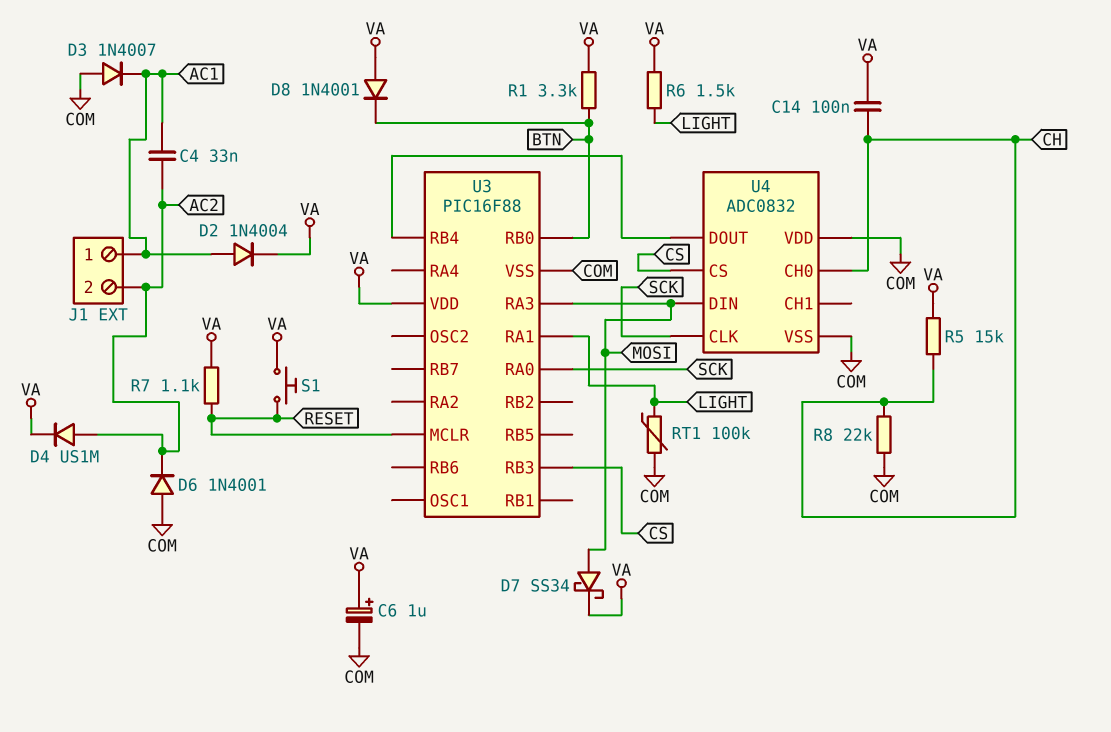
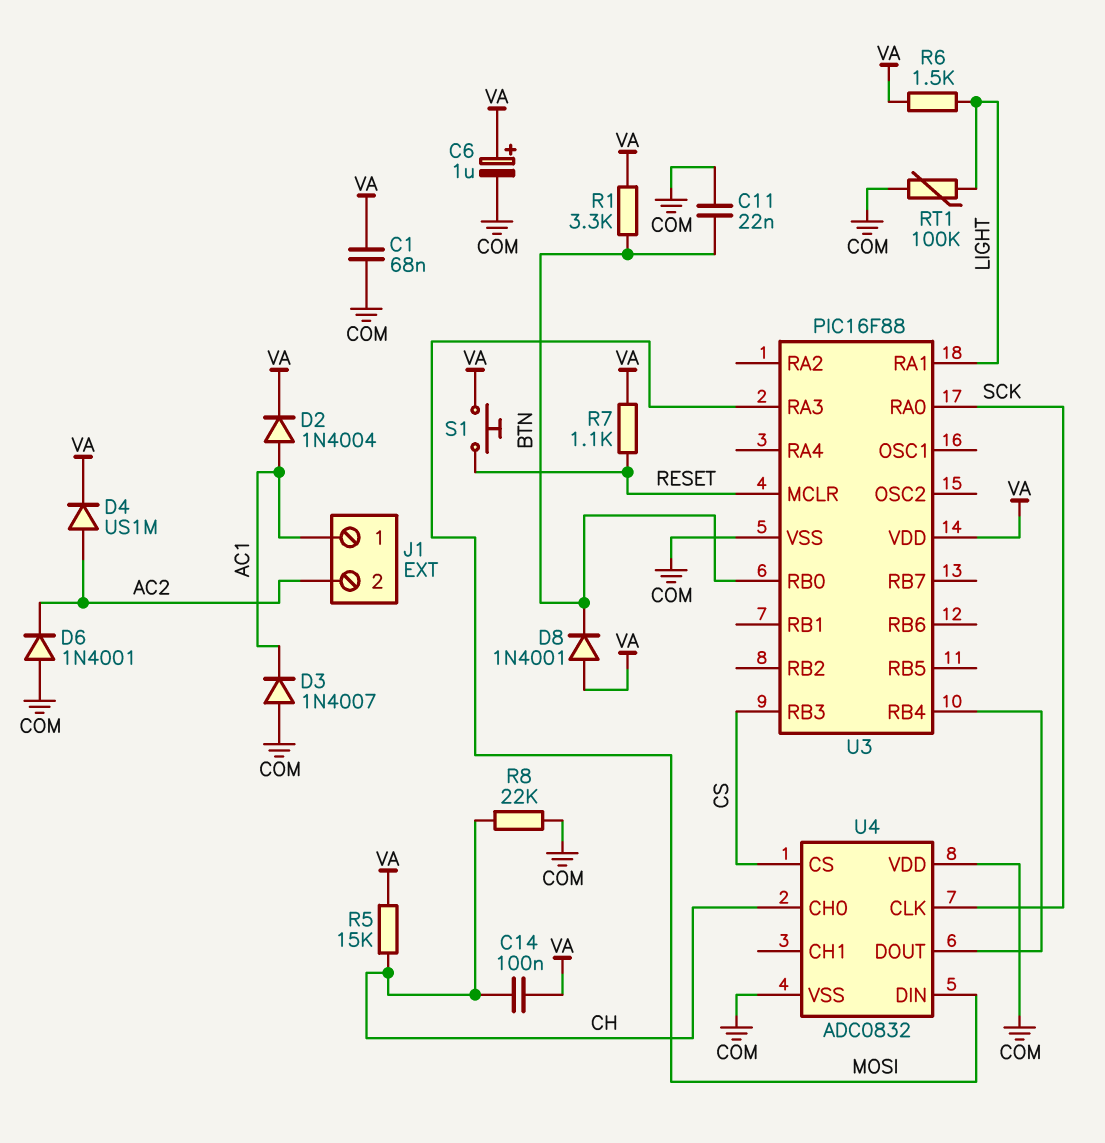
C1: none -> 68nF (COM, VA)
C4: 33nF (AC1, AC2) -> none
C11: none -> 22nF (BTN, COM)
D7: schottky SS34 (A MOSI, K VA) -> none

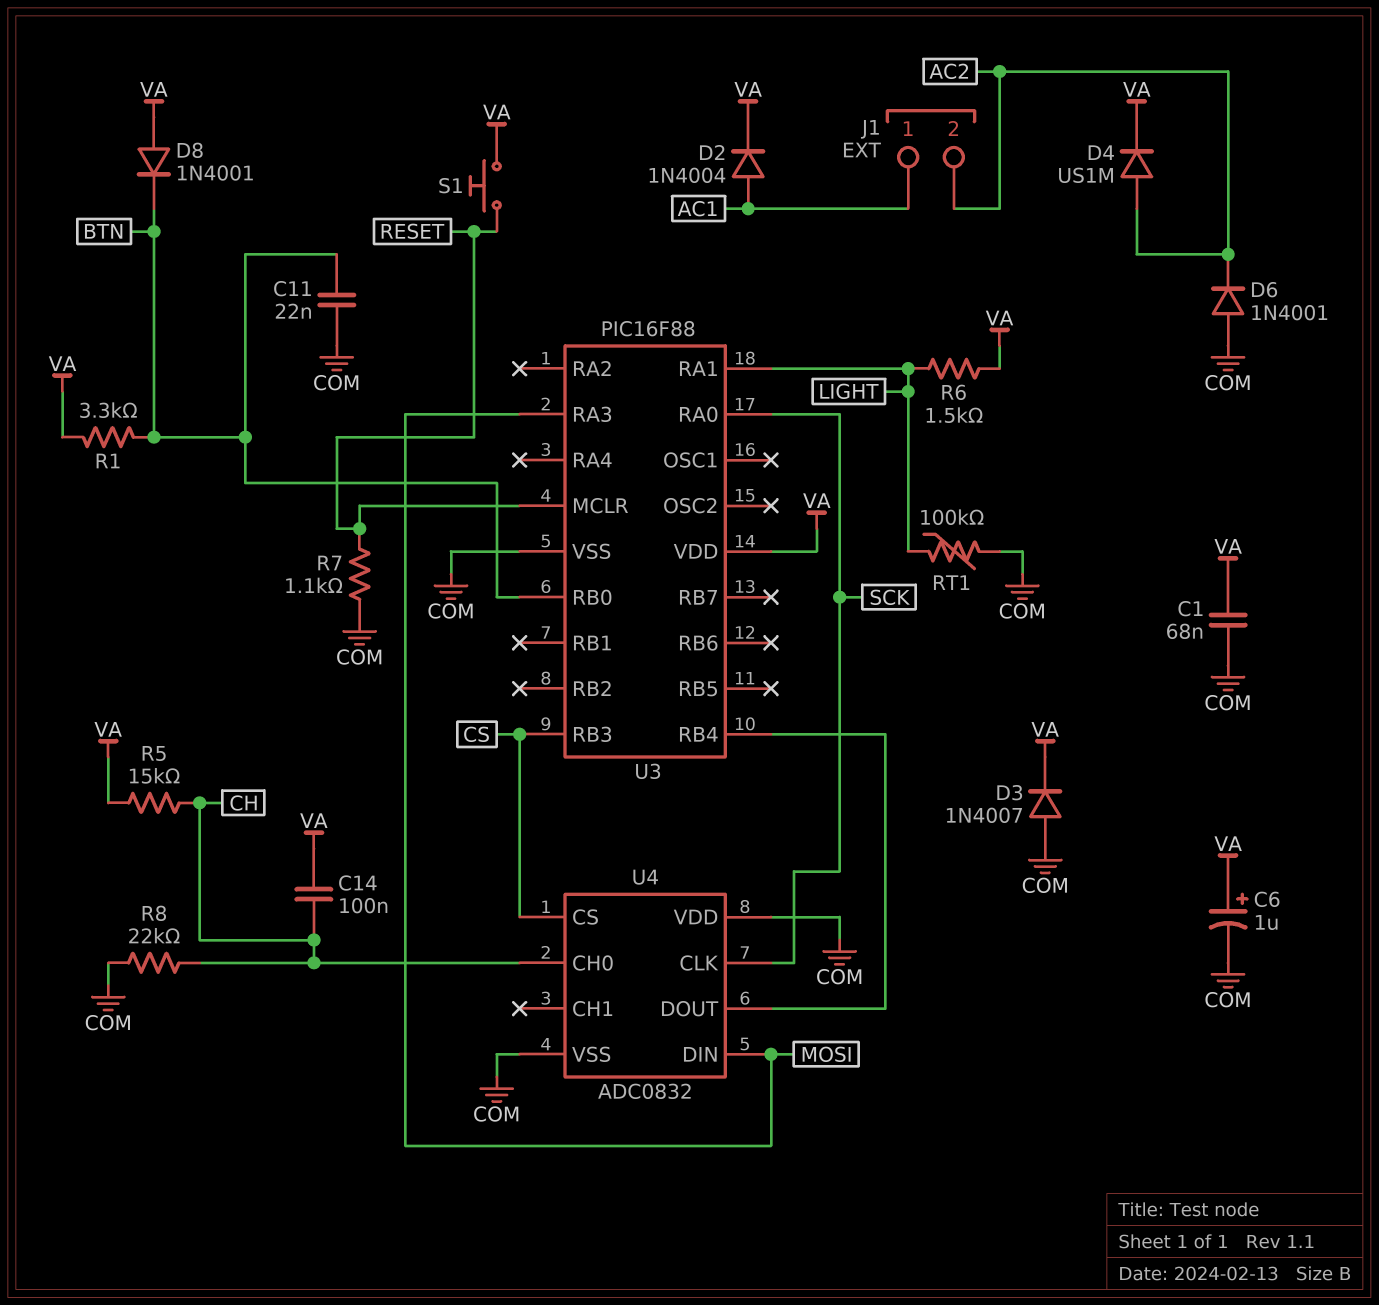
D3: diode 1N4007 (A COM, K AC1) -> diode 1N4007 (A COM, K VA)
R7: 1.1k (RESET, VA) -> 1.1k (COM, RESET)

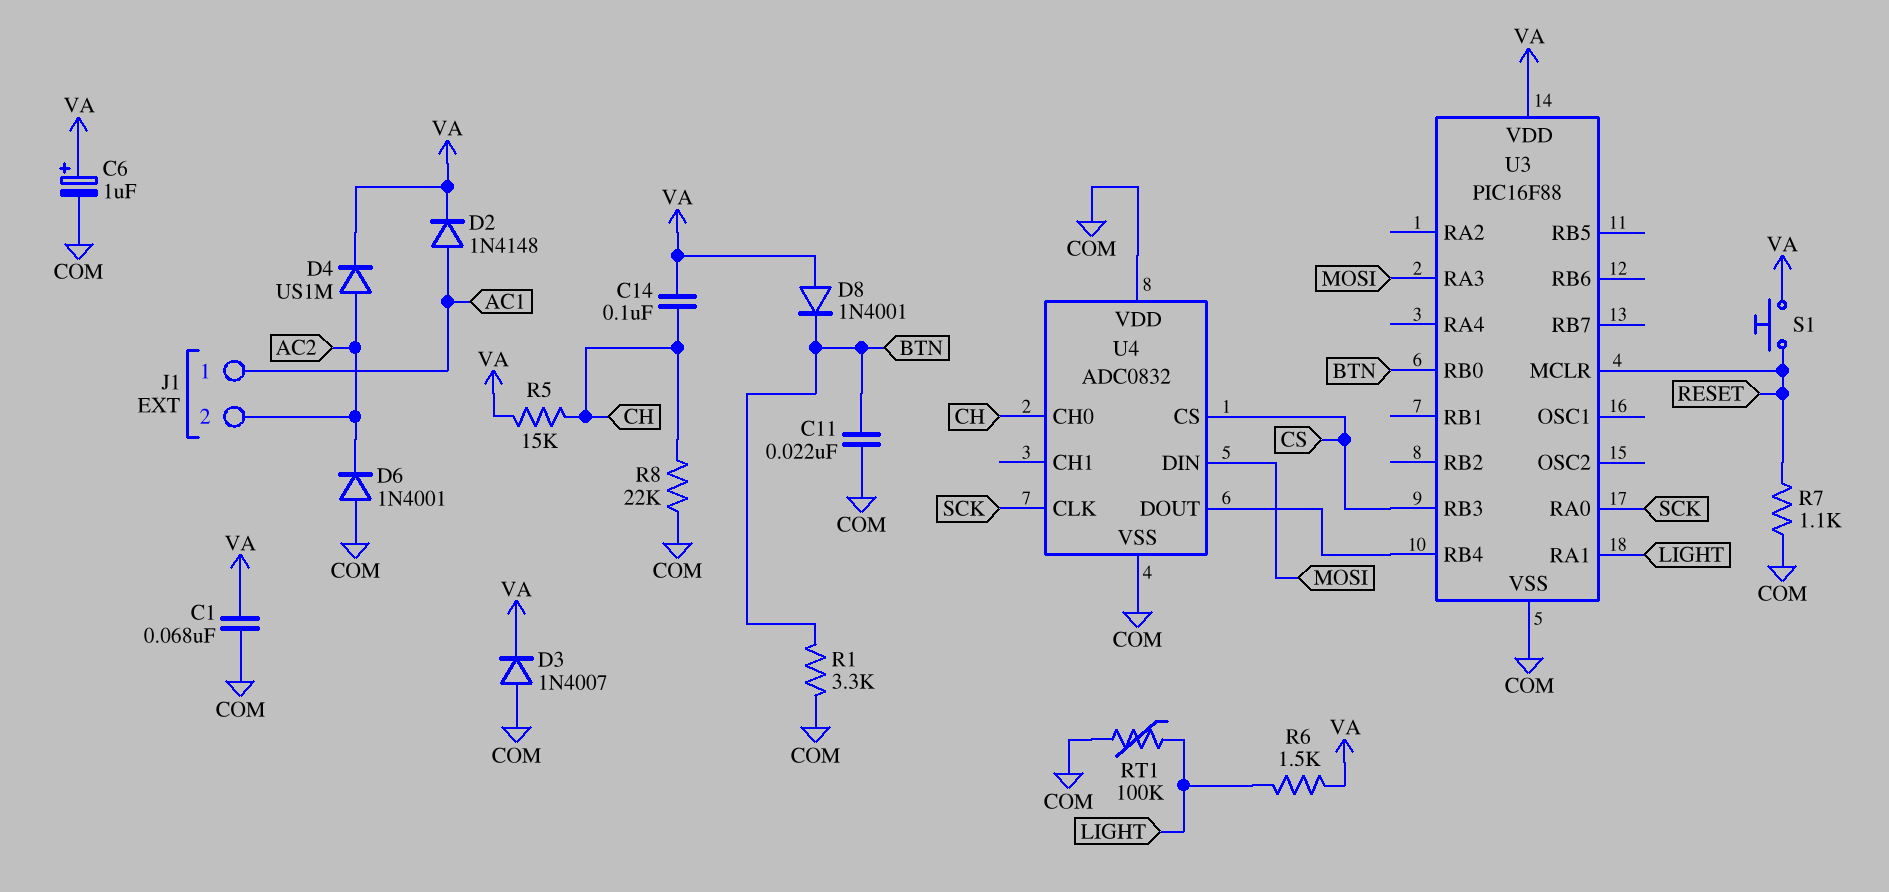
D2: diode 1N4004 (A AC1, K VA) -> diode 1N4148 (A AC1, K VA)
R1: 3.3k (BTN, VA) -> 3.3k (BTN, COM)

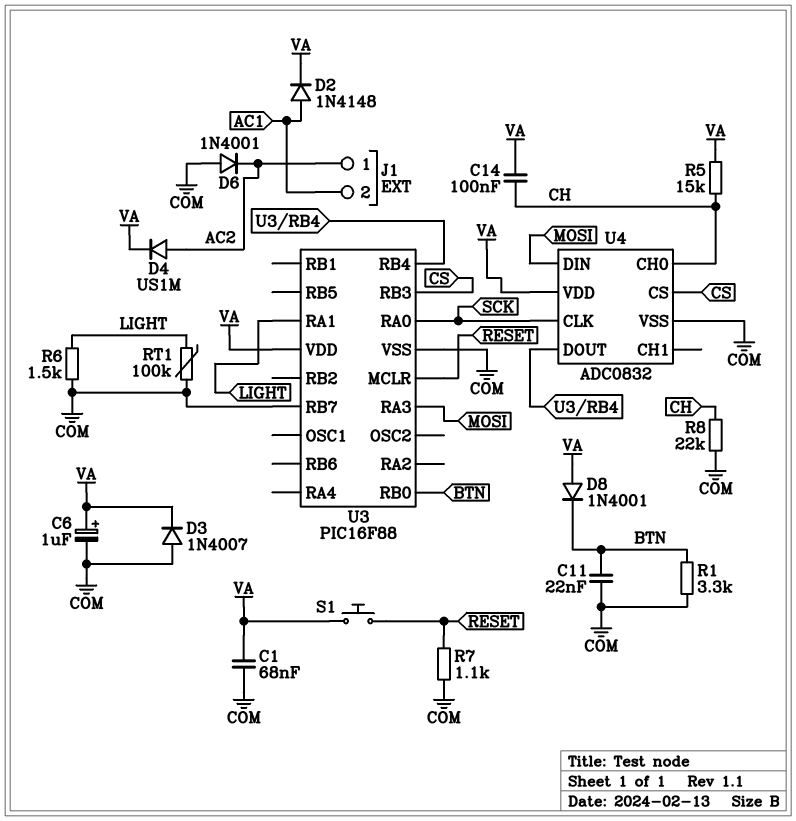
J1 pin 1: AC1 -> AC2
J1 pin 2: AC2 -> AC1
R6: 1.5k (LIGHT, VA) -> 1.5k (COM, LIGHT)
U3 pin RB7: none -> COM
U4 pin VDD: COM -> VA

